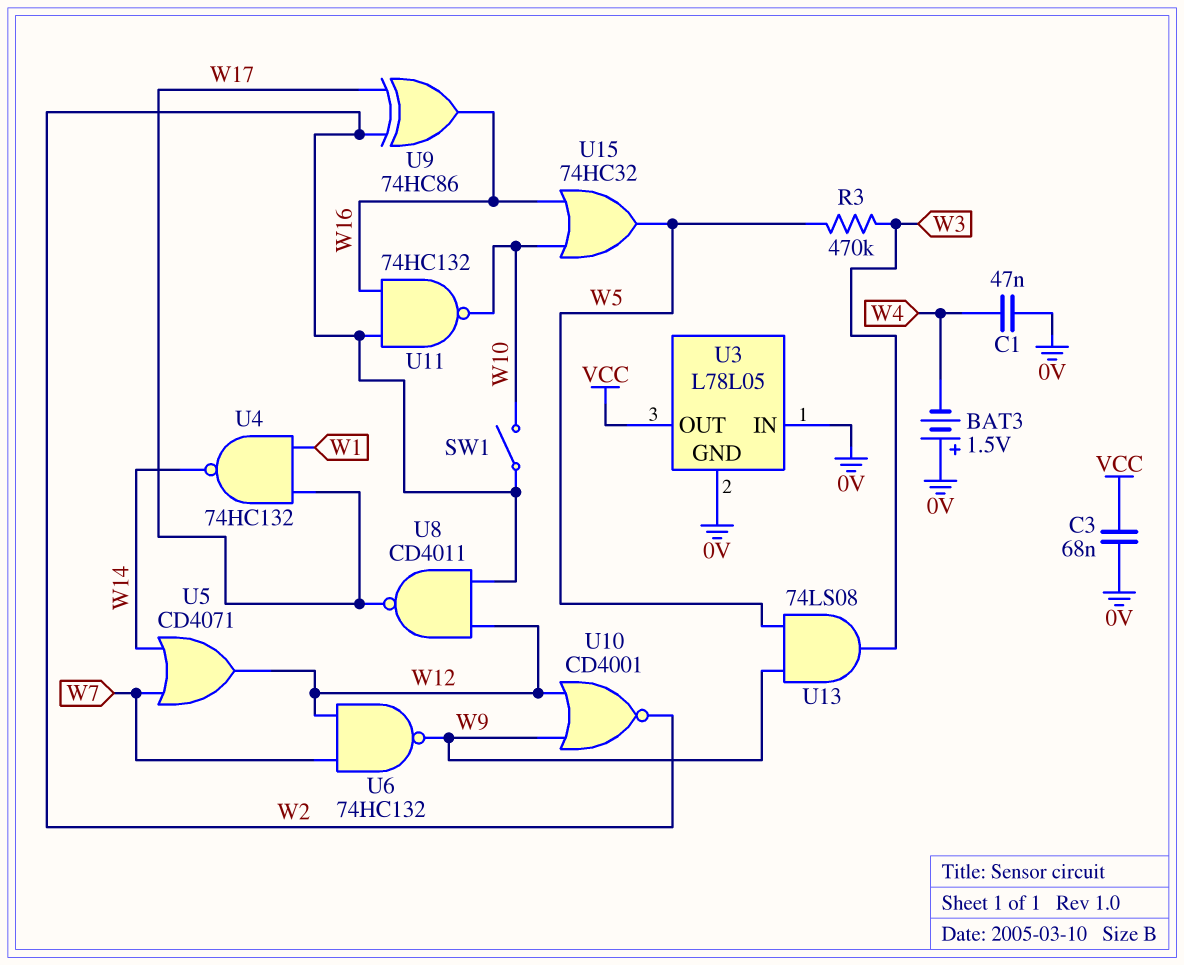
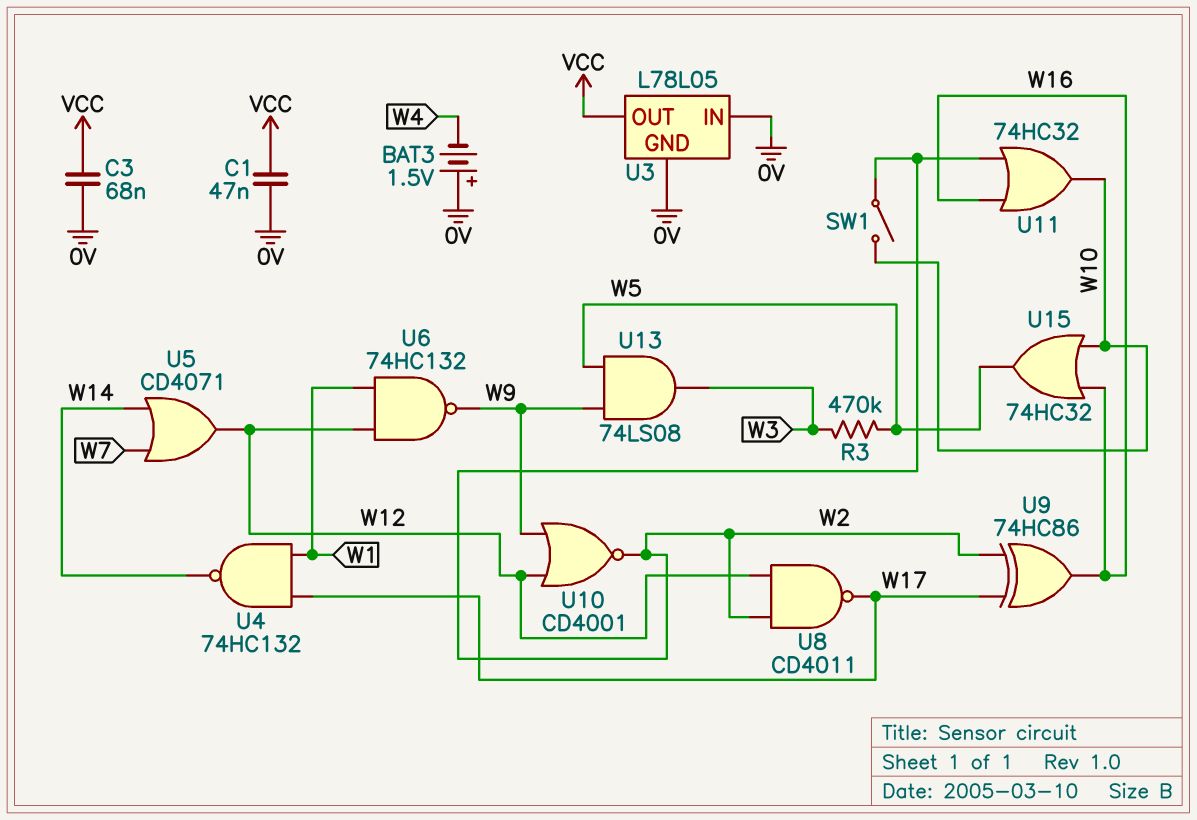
C1: 47nF (0V, W4) -> 47nF (0V, VCC)
U6: NAND 74HC132 (in W7, in W12, out W9) -> NAND 74HC132 (in W1, in W12, out W9)
U11: NAND 74HC132 (in W2, in W16, out W10) -> OR 74HC32 (in W2, in W16, out W10)

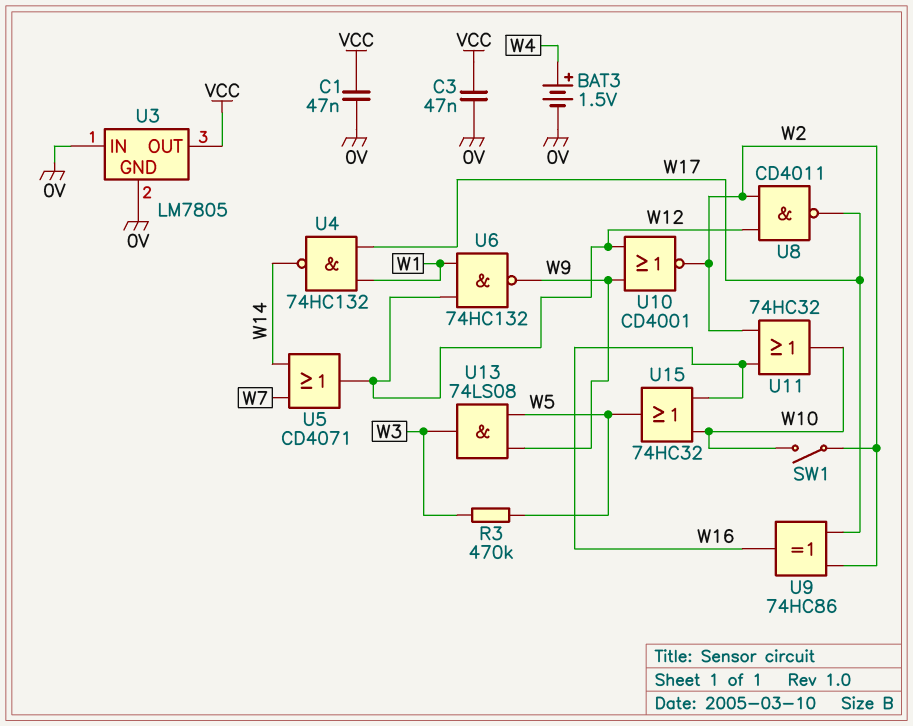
BAT3: 1.5V (plus 0V, minus W4) -> 1.5V (plus W4, minus 0V)
C3: 68nF (0V, VCC) -> 47nF (0V, VCC)
U3: L78L05 -> LM7805

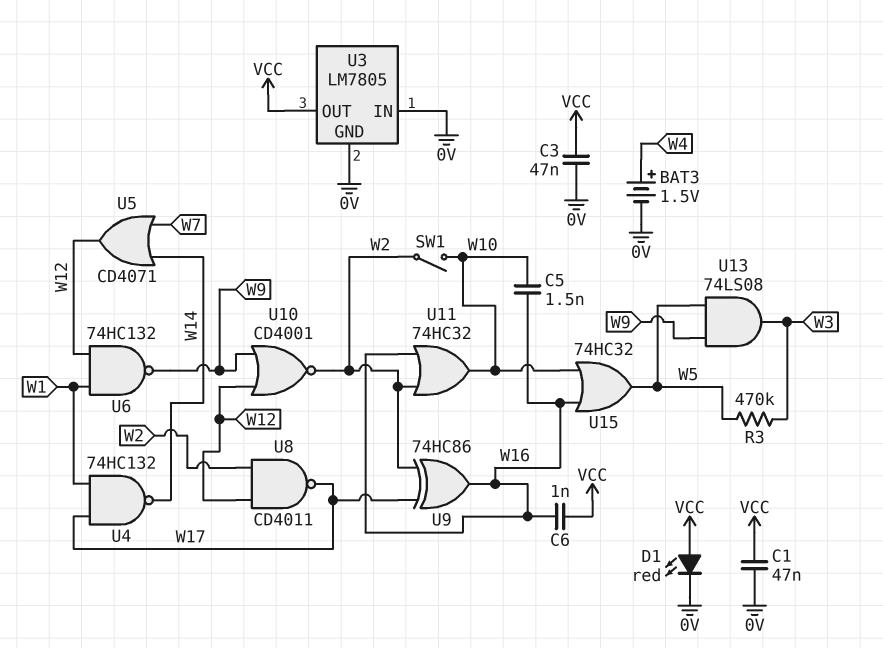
C5: none -> 1.5nF (W10, W16)
C6: none -> 1nF (VCC, W16)
D1: none -> LED red (A VCC, K 0V)

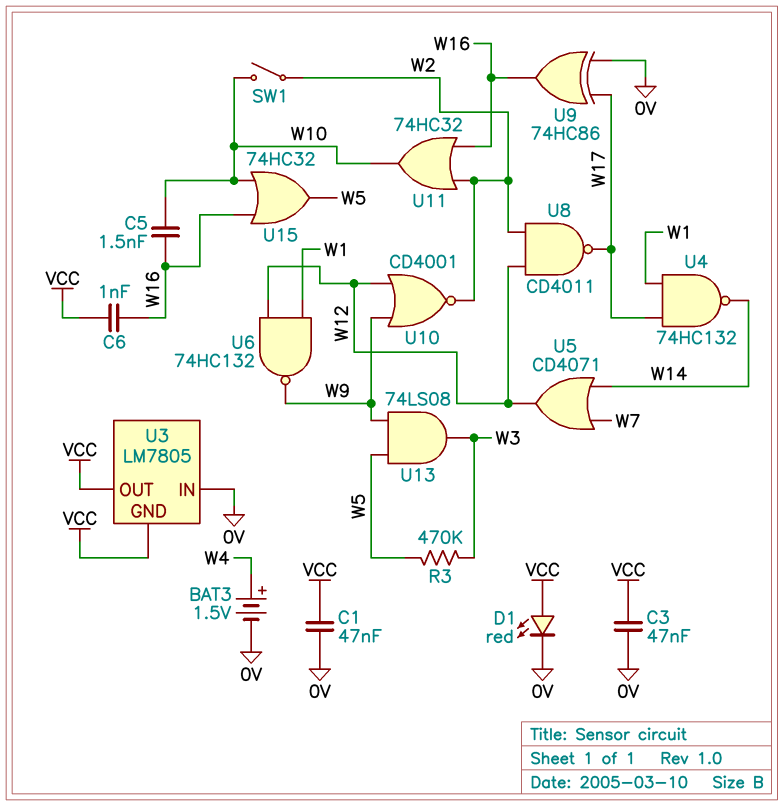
U3 pin GND: 0V -> VCC
U9: XOR 74HC86 (in W2, in W17, out W16) -> XOR 74HC86 (in 0V, in W17, out W16)

